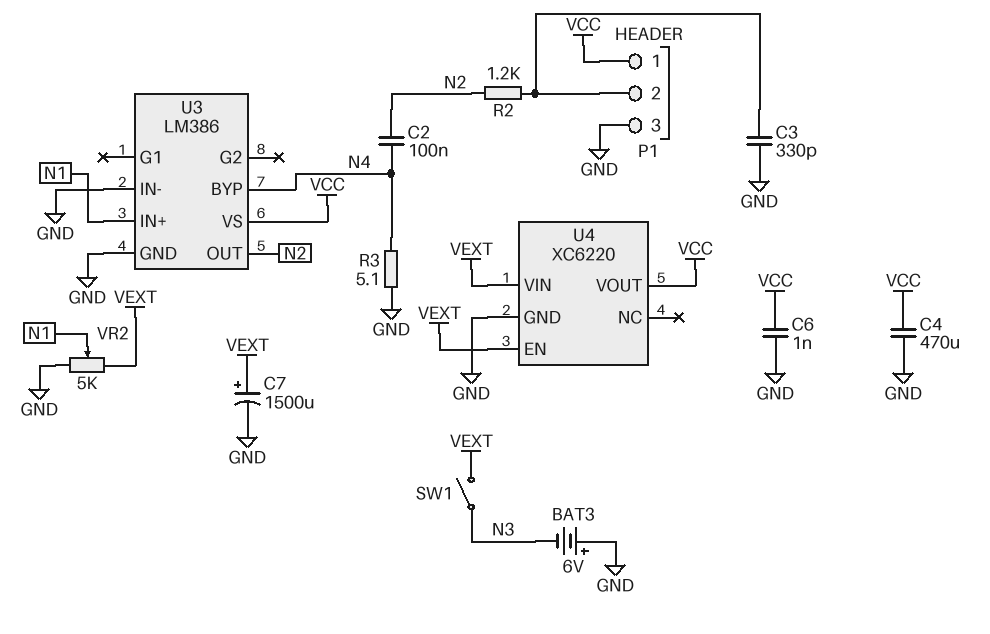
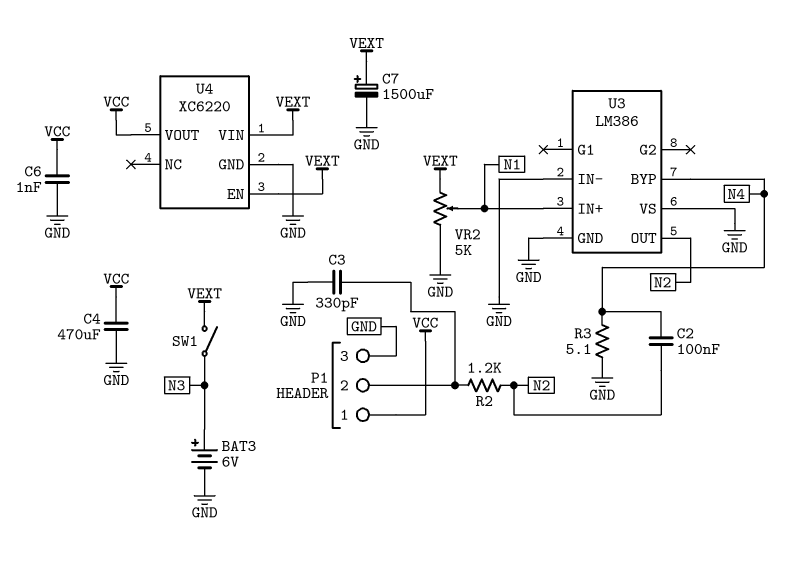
BAT3: 6V (plus GND, minus N3) -> 6V (plus N3, minus GND)
U3 pin VS: VCC -> GND

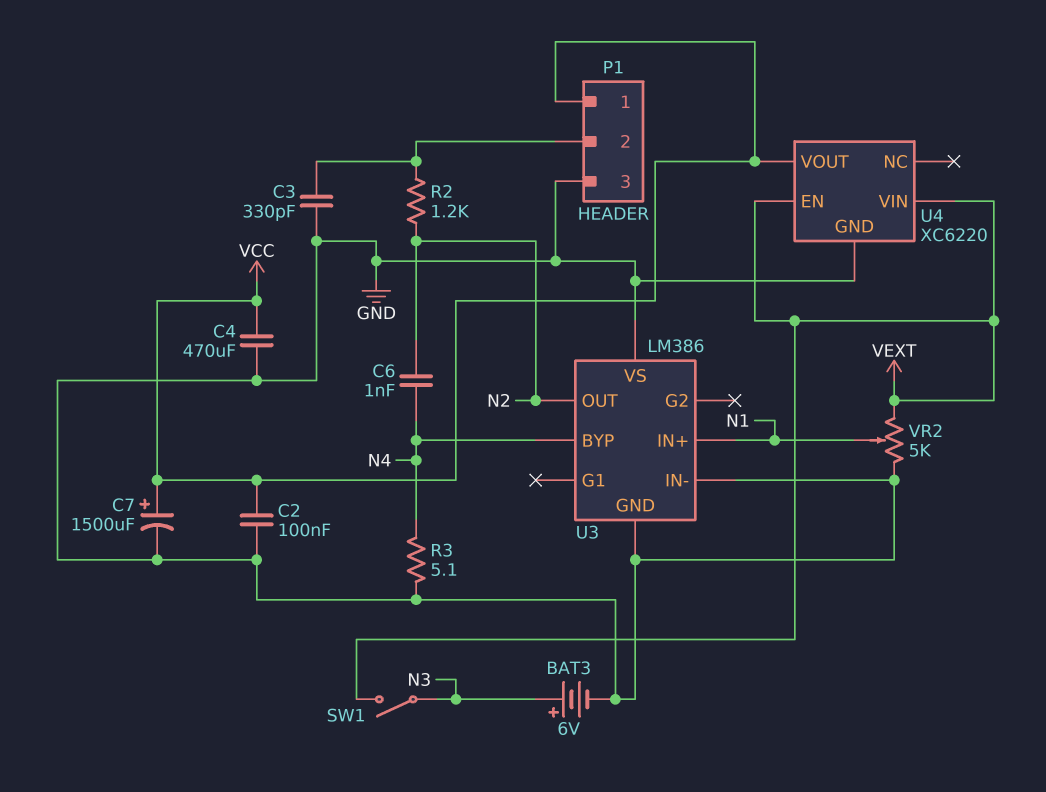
C2: 100nF (N2, N4) -> 100nF (GND, VCC)
C6: 1nF (GND, VCC) -> 1nF (N2, N4)
C7: 1500uF (plus VEXT, minus GND) -> 1500uF (plus VCC, minus GND)

